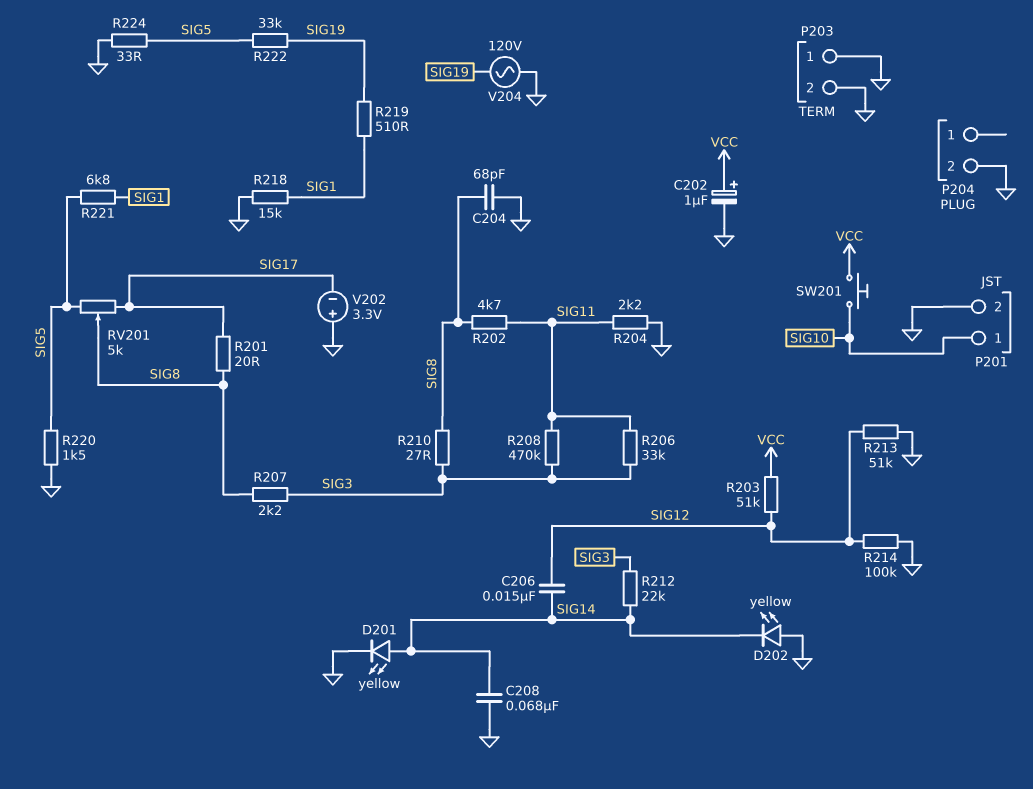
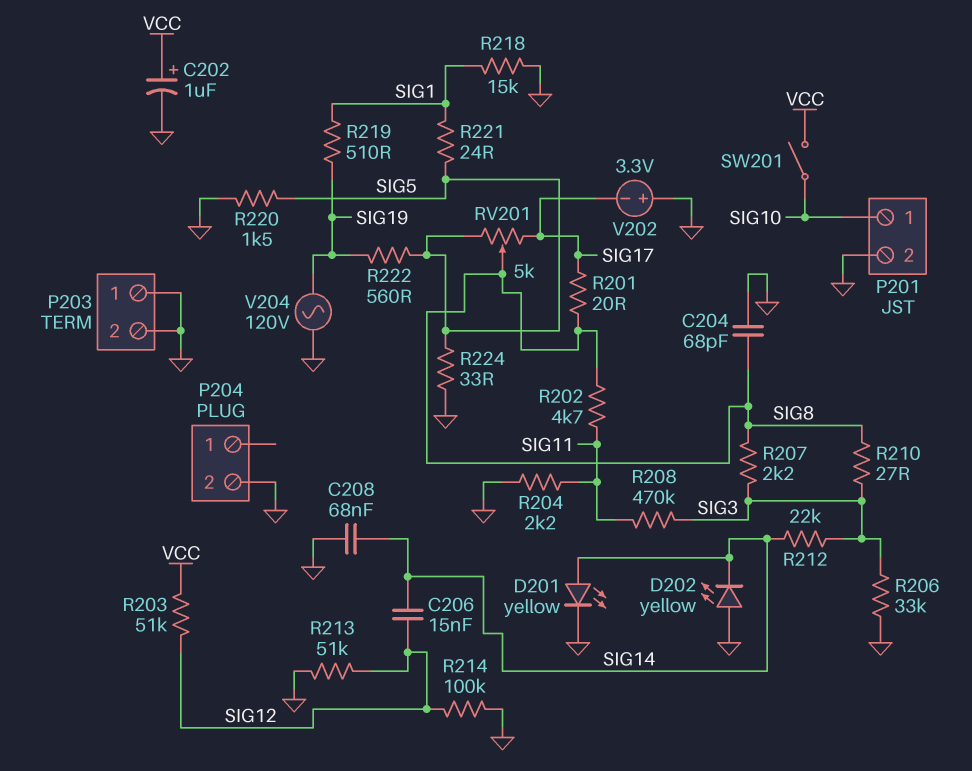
R206: 33k (SIG3, SIG11) -> 33k (GND, SIG3)
R221: 6.8k (SIG1, SIG5) -> 24 (SIG1, SIG5)
R222: 33k (SIG5, SIG19) -> 560 (SIG5, SIG19)
SW201: button (SIG10, VCC) -> switch (SIG10, VCC)

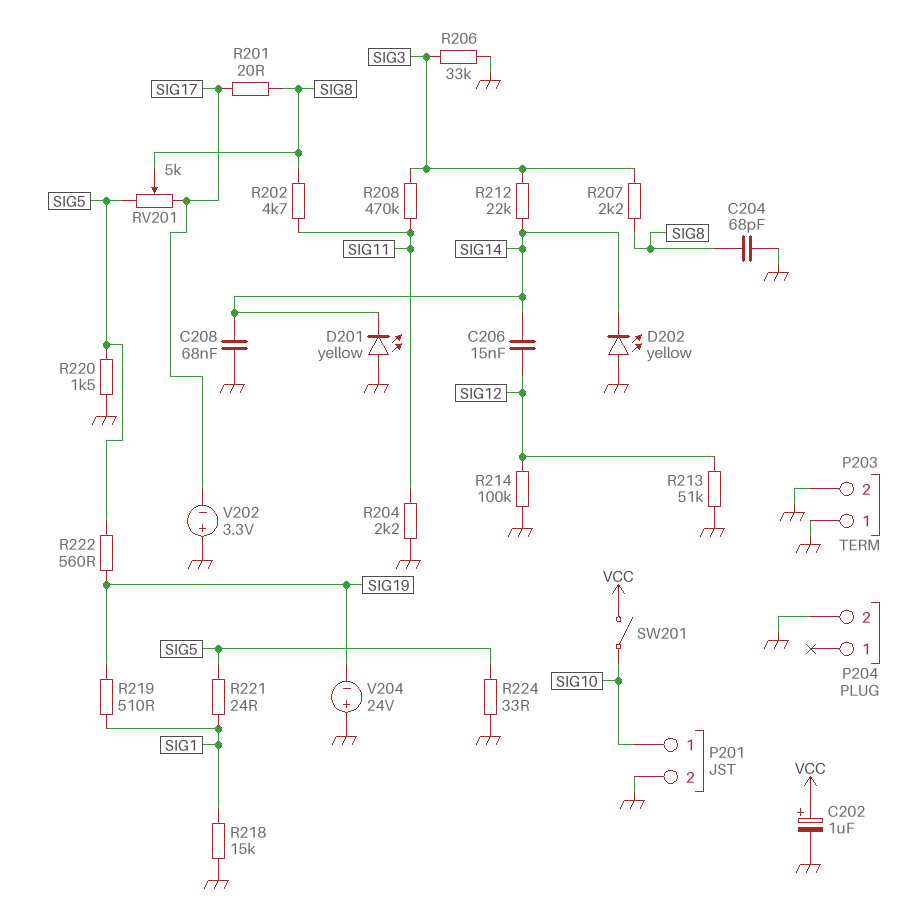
D201: LED yellow (A SIG14, K GND) -> LED yellow (A GND, K SIG14)
R203: 51k (SIG12, VCC) -> none
R210: 27 (SIG3, SIG8) -> none
V204: AC 120V (GND, SIG19) -> 24V (plus GND, minus SIG19)

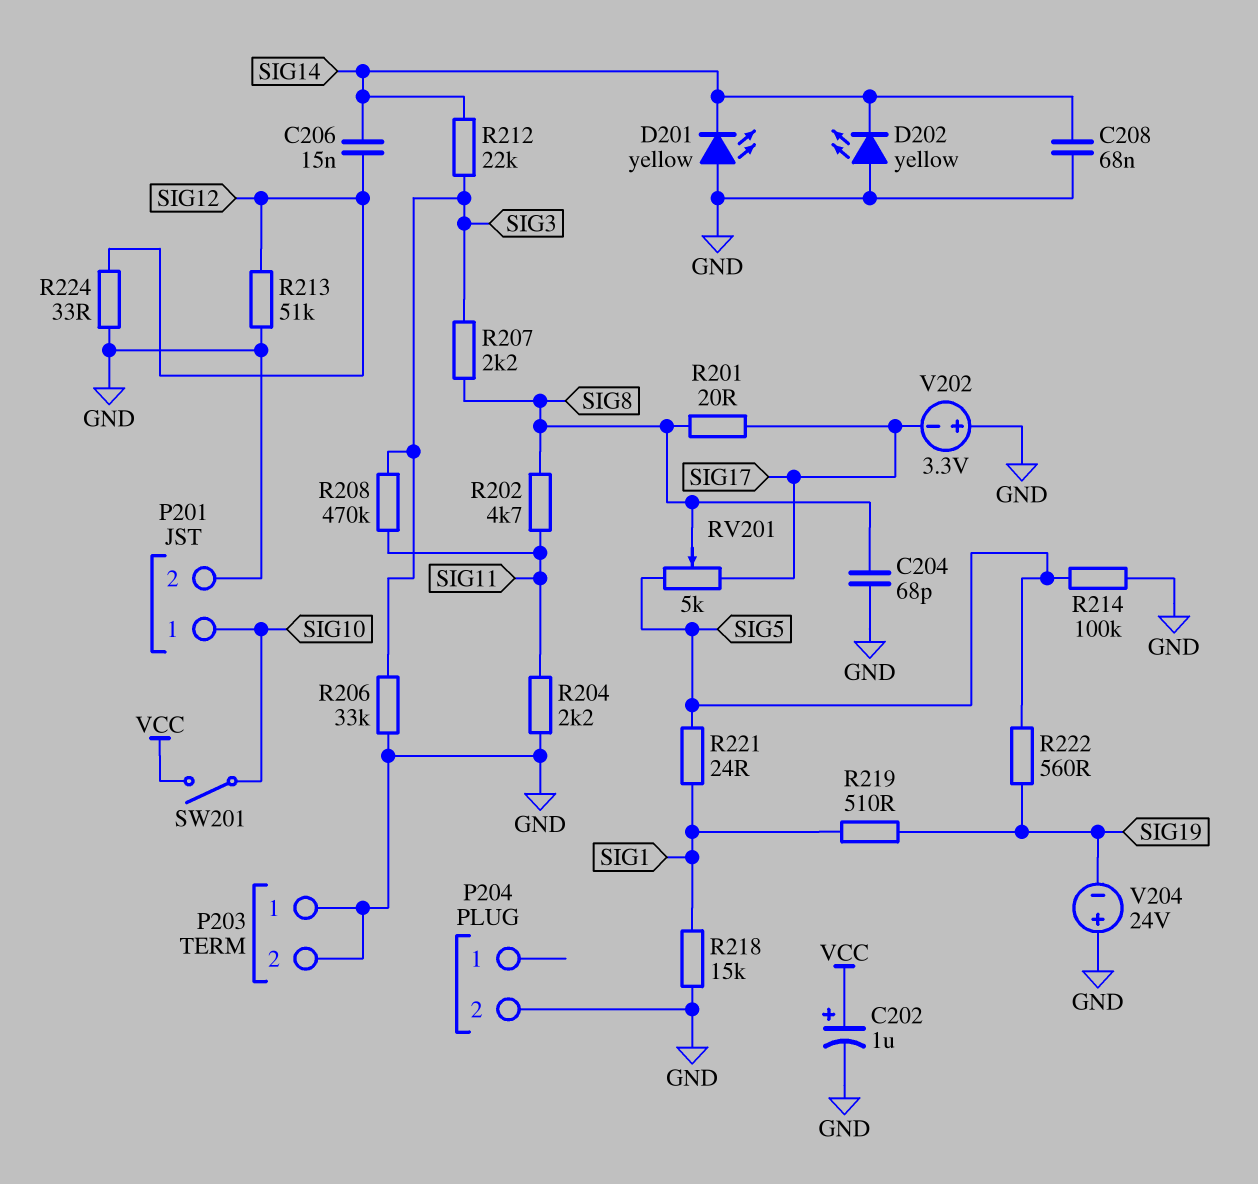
R214: 100k (GND, SIG12) -> 100k (GND, SIG5)
R220: 1.5k (GND, SIG5) -> none
R224: 33 (GND, SIG5) -> 33 (GND, SIG12)

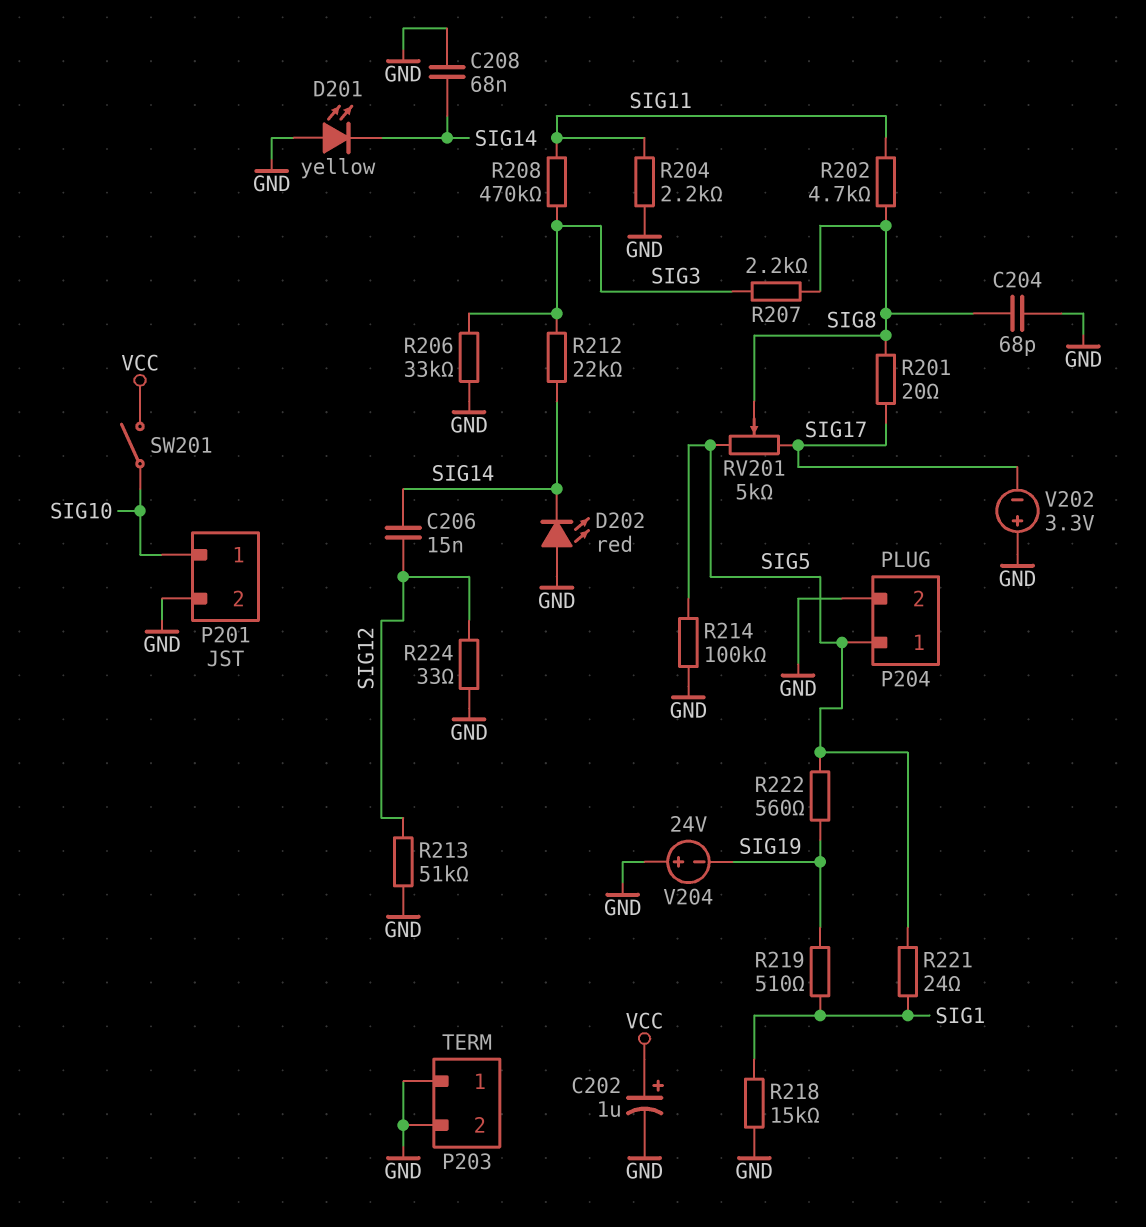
D202: LED yellow (A GND, K SIG14) -> LED red (A GND, K SIG14)
P204 pin 1: none -> SIG5

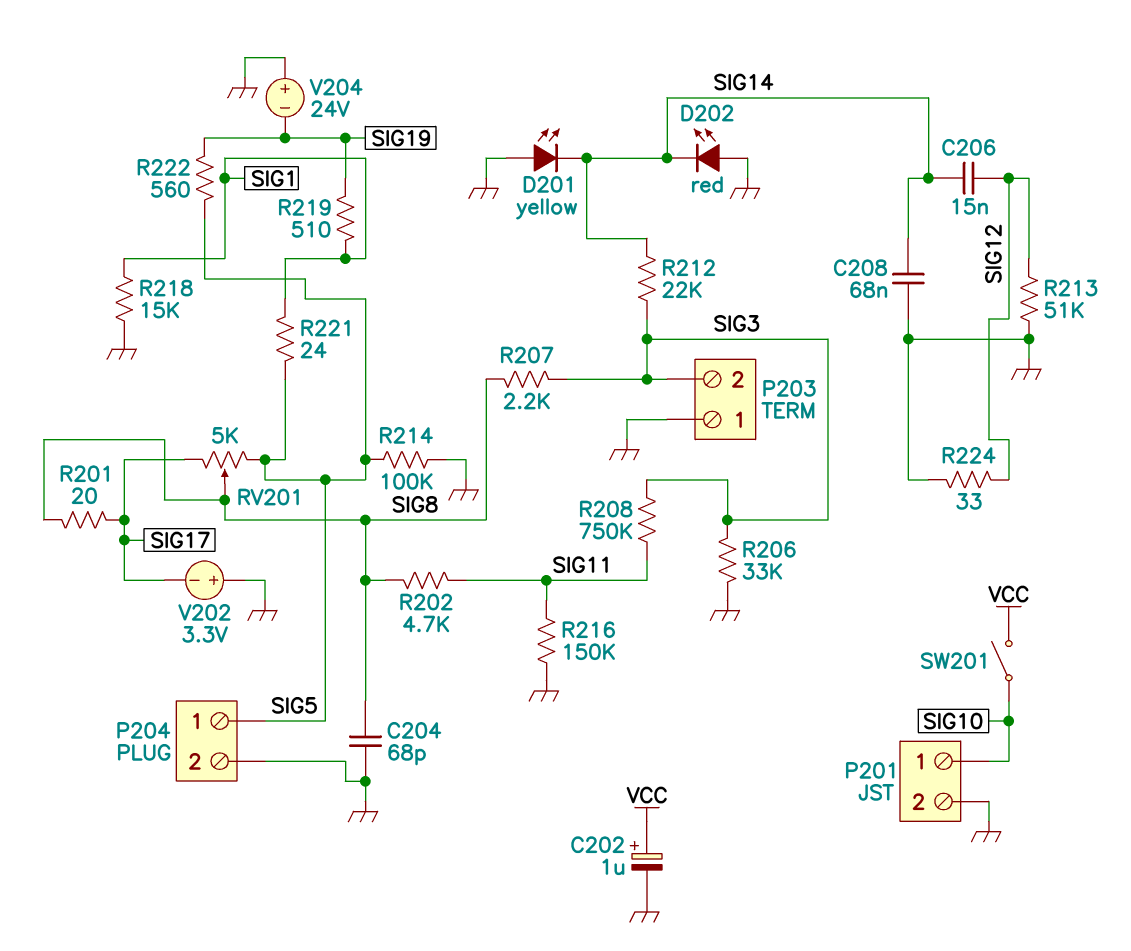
P203 pin 2: GND -> SIG3
R204: 2.2k (GND, SIG11) -> none
R208: 470k (SIG3, SIG11) -> 750k (SIG3, SIG11)
R216: none -> 150k (GND, SIG11)

